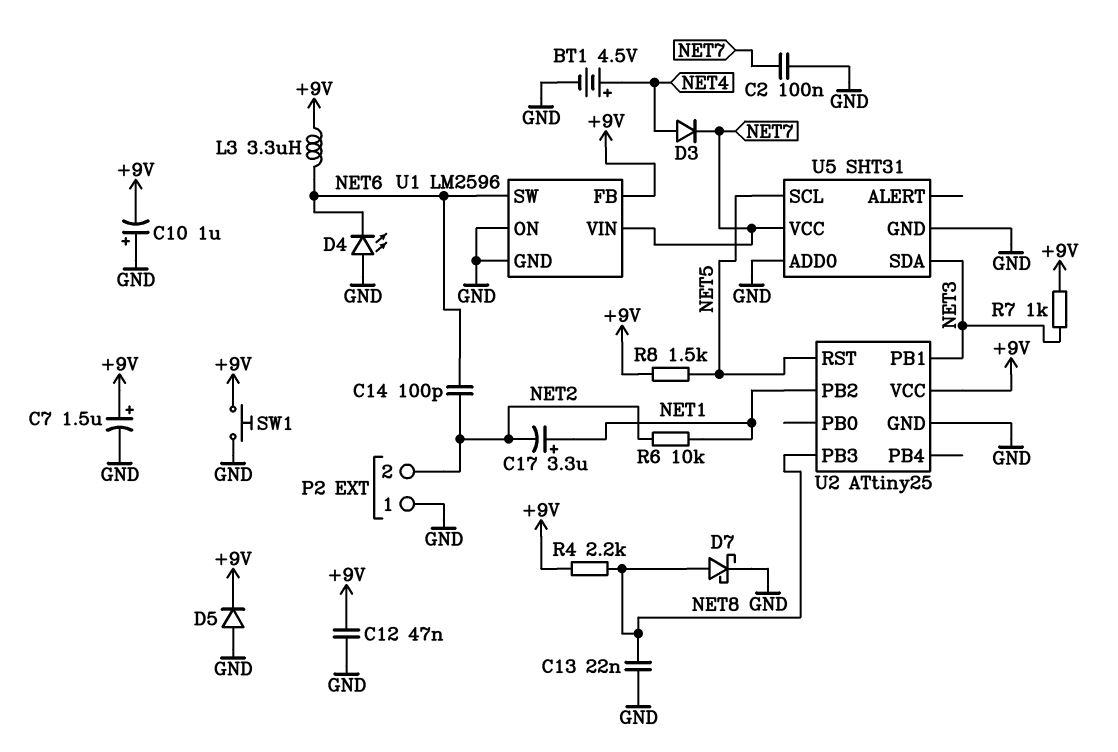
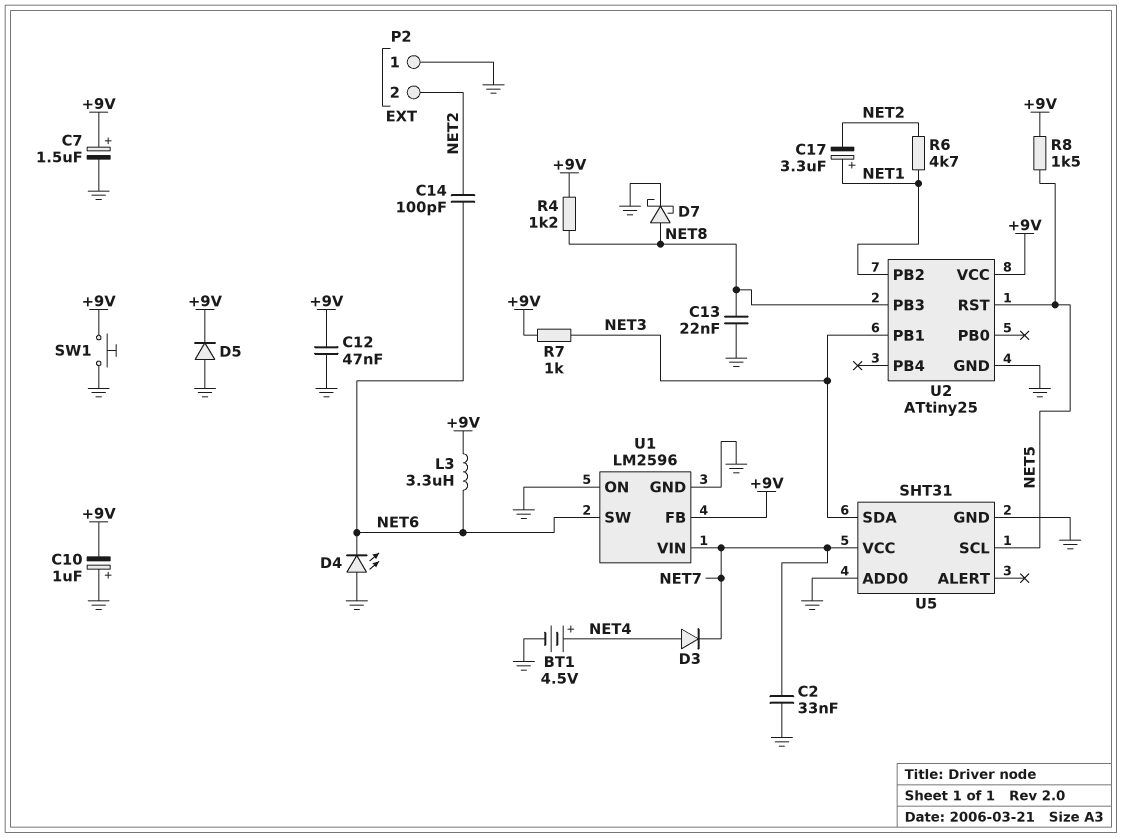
C2: 100nF (GND, NET7) -> 33nF (GND, NET7)
R4: 2.2k (+9V, NET8) -> 1.2k (+9V, NET8)
R6: 10k (NET1, NET2) -> 4.7k (NET1, NET2)

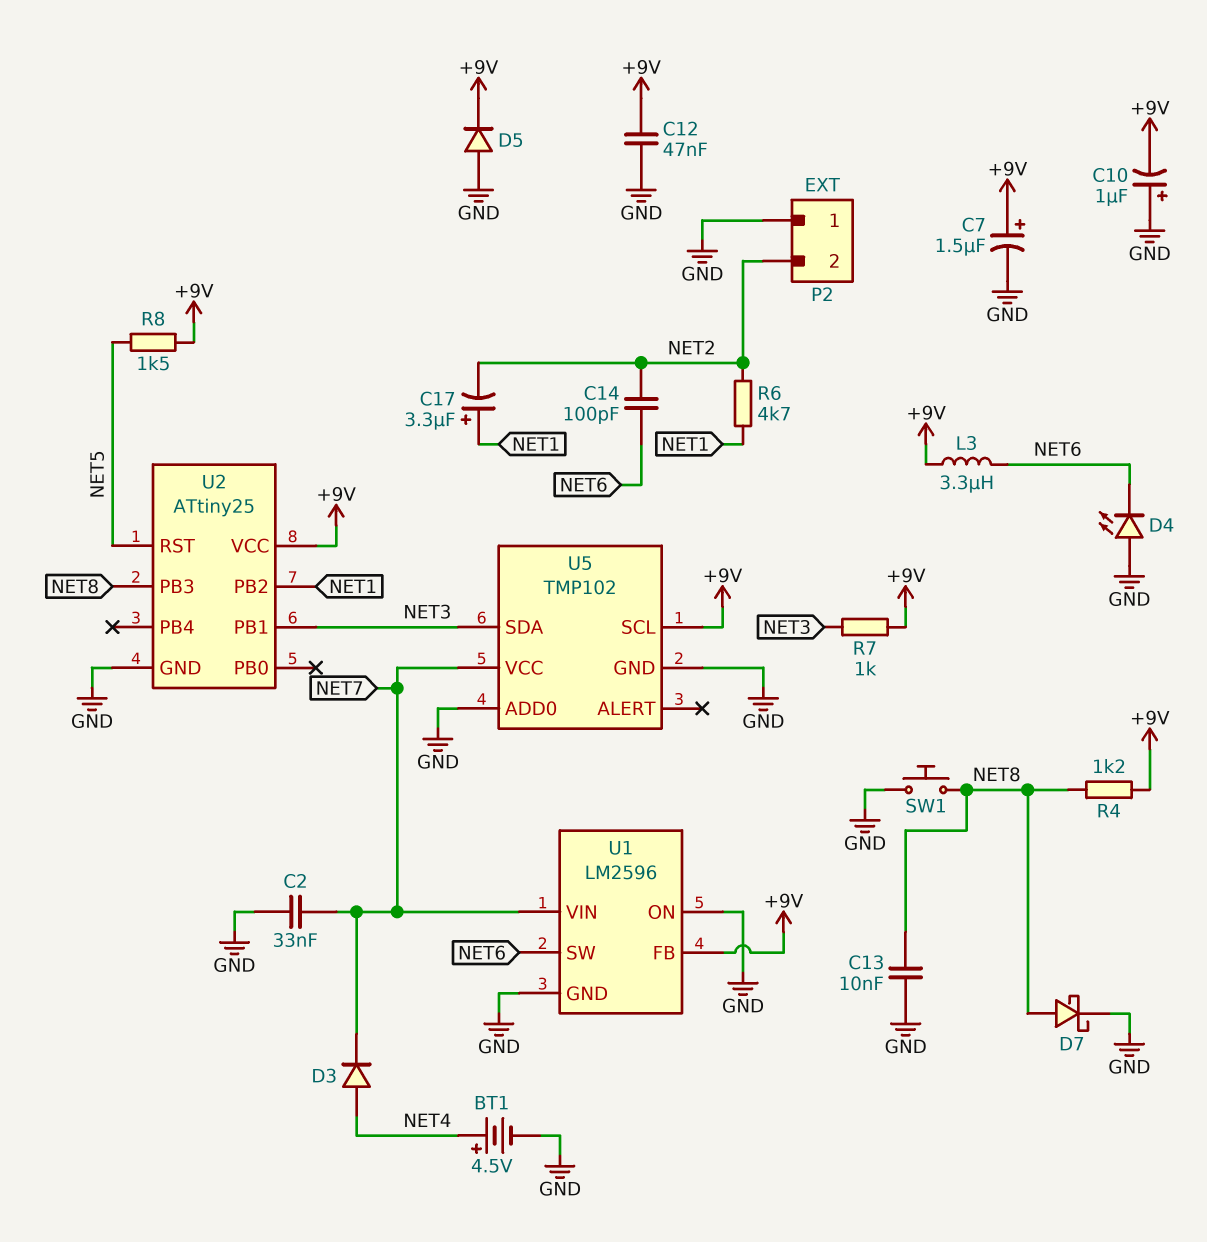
C13: 22nF (GND, NET8) -> 10nF (GND, NET8)
SW1: button (+9V, GND) -> button (GND, NET8)
U5: SHT31 -> TMP102
U5 pin SCL: NET5 -> +9V

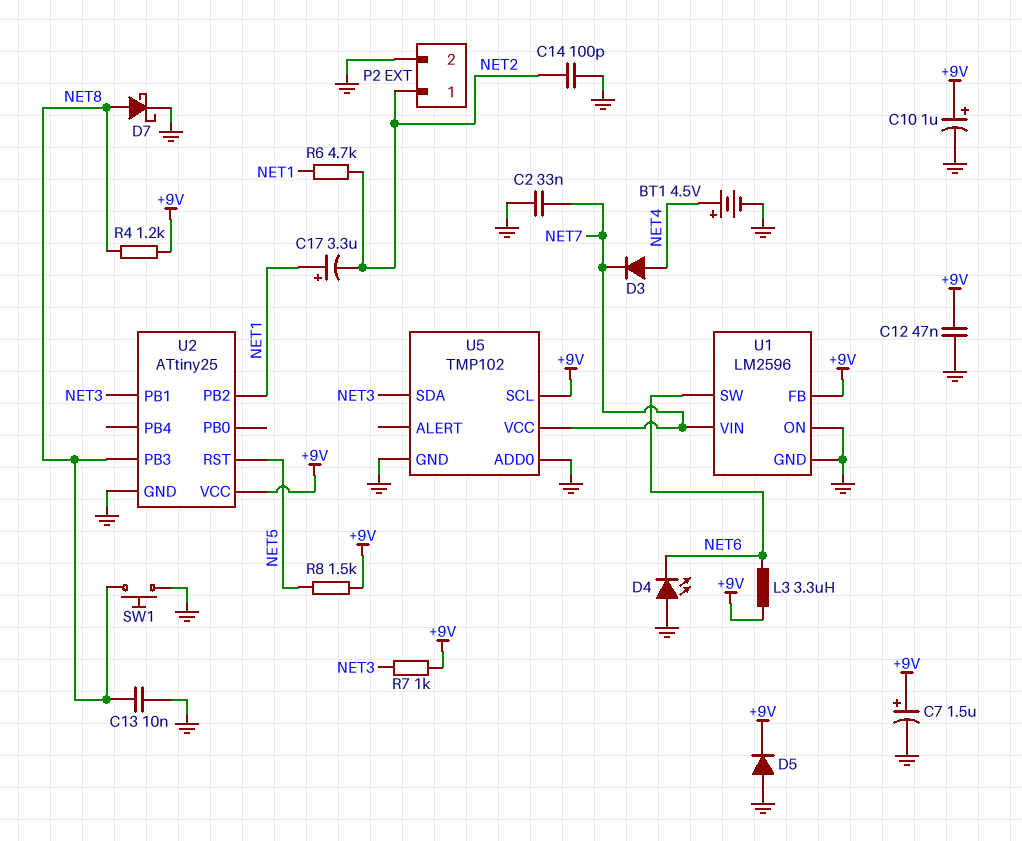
C10: 1uF (plus GND, minus +9V) -> 1uF (plus +9V, minus GND)
C14: 100pF (NET2, NET6) -> 100pF (GND, NET2)
P2 pin 1: GND -> NET2
P2 pin 2: NET2 -> GND

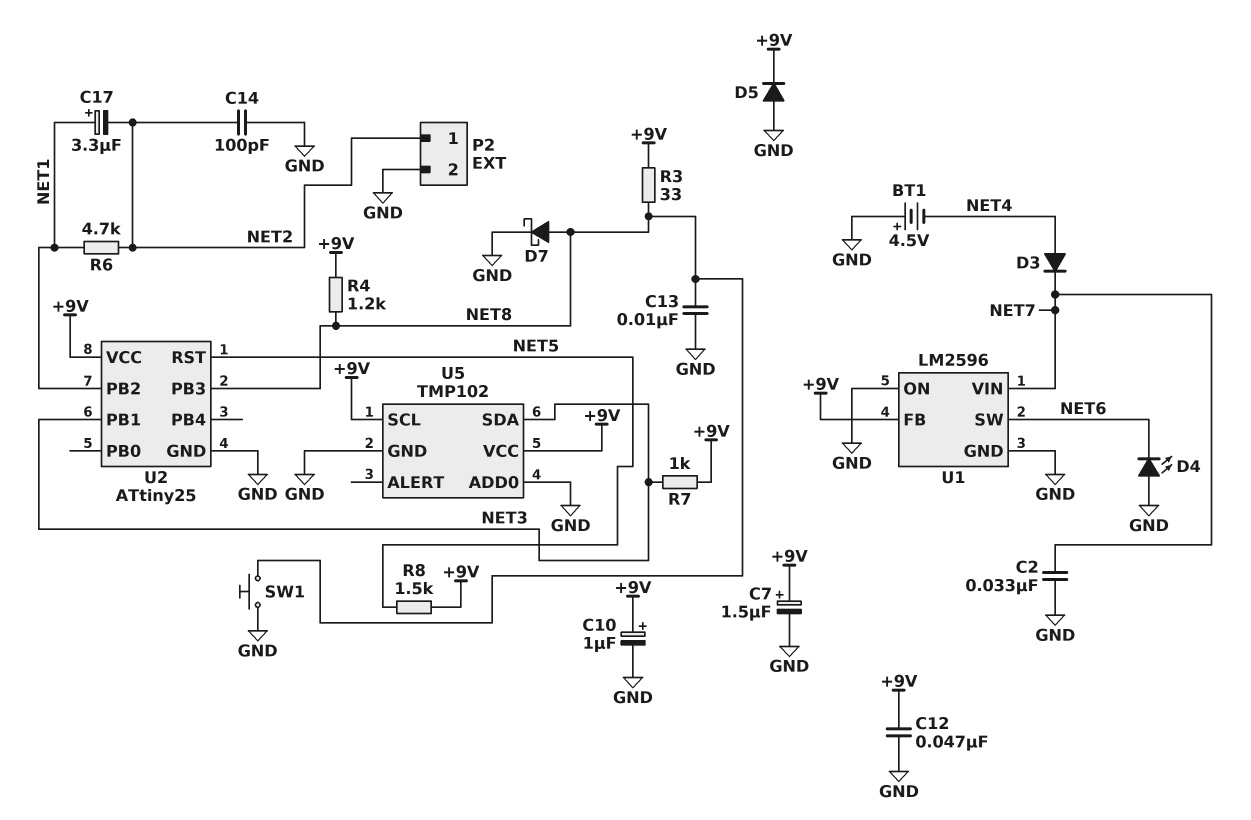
BT1: 4.5V (plus NET4, minus GND) -> 4.5V (plus GND, minus NET4)
L3: 3.3uH (+9V, NET6) -> none
R3: none -> 33 (+9V, NET8)
U5 pin VCC: NET7 -> +9V

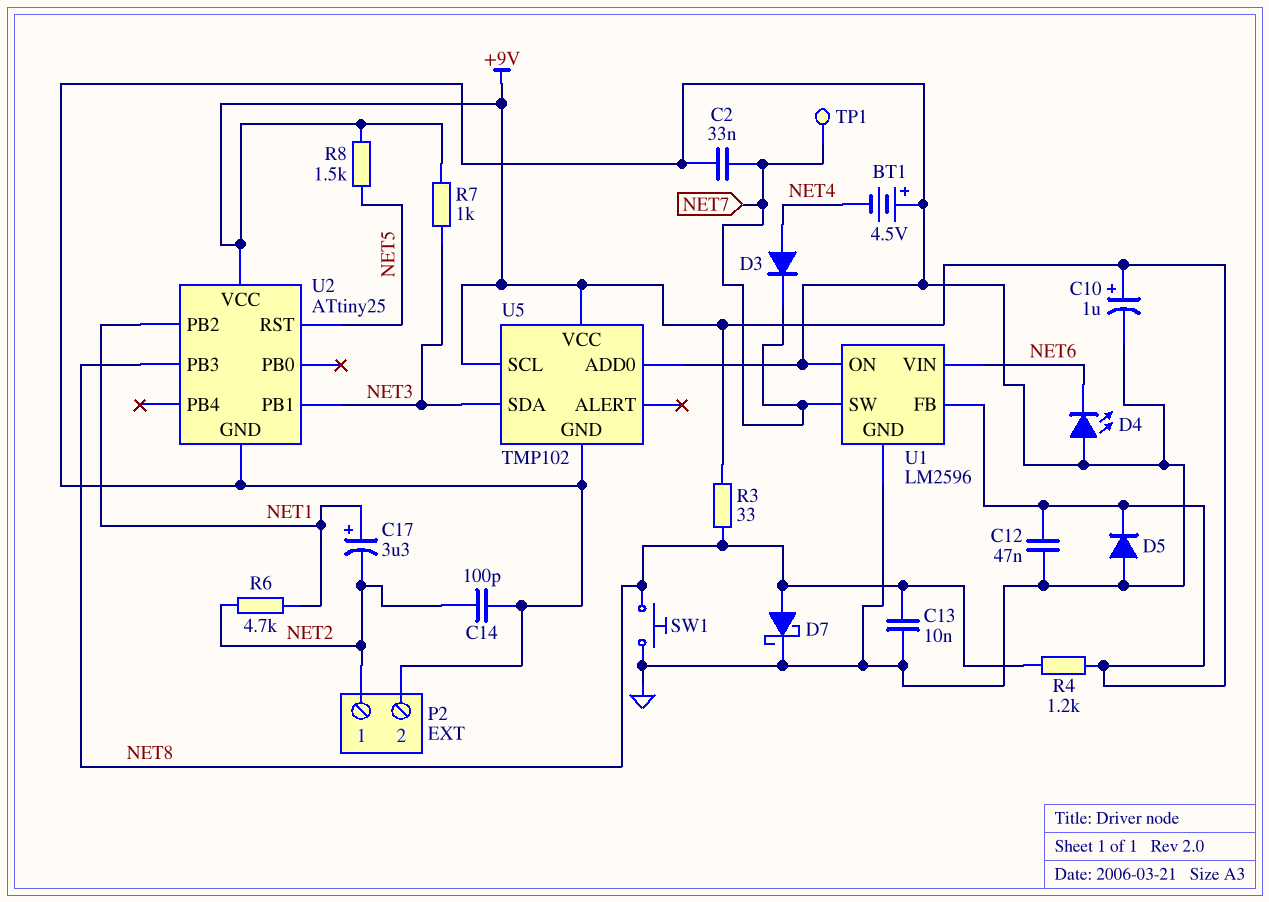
C7: 1.5uF (plus +9V, minus GND) -> none
TP1: none -> test point (NET7)
U1 pin SW: NET6 -> NET7
U1 pin VIN: NET7 -> NET6

